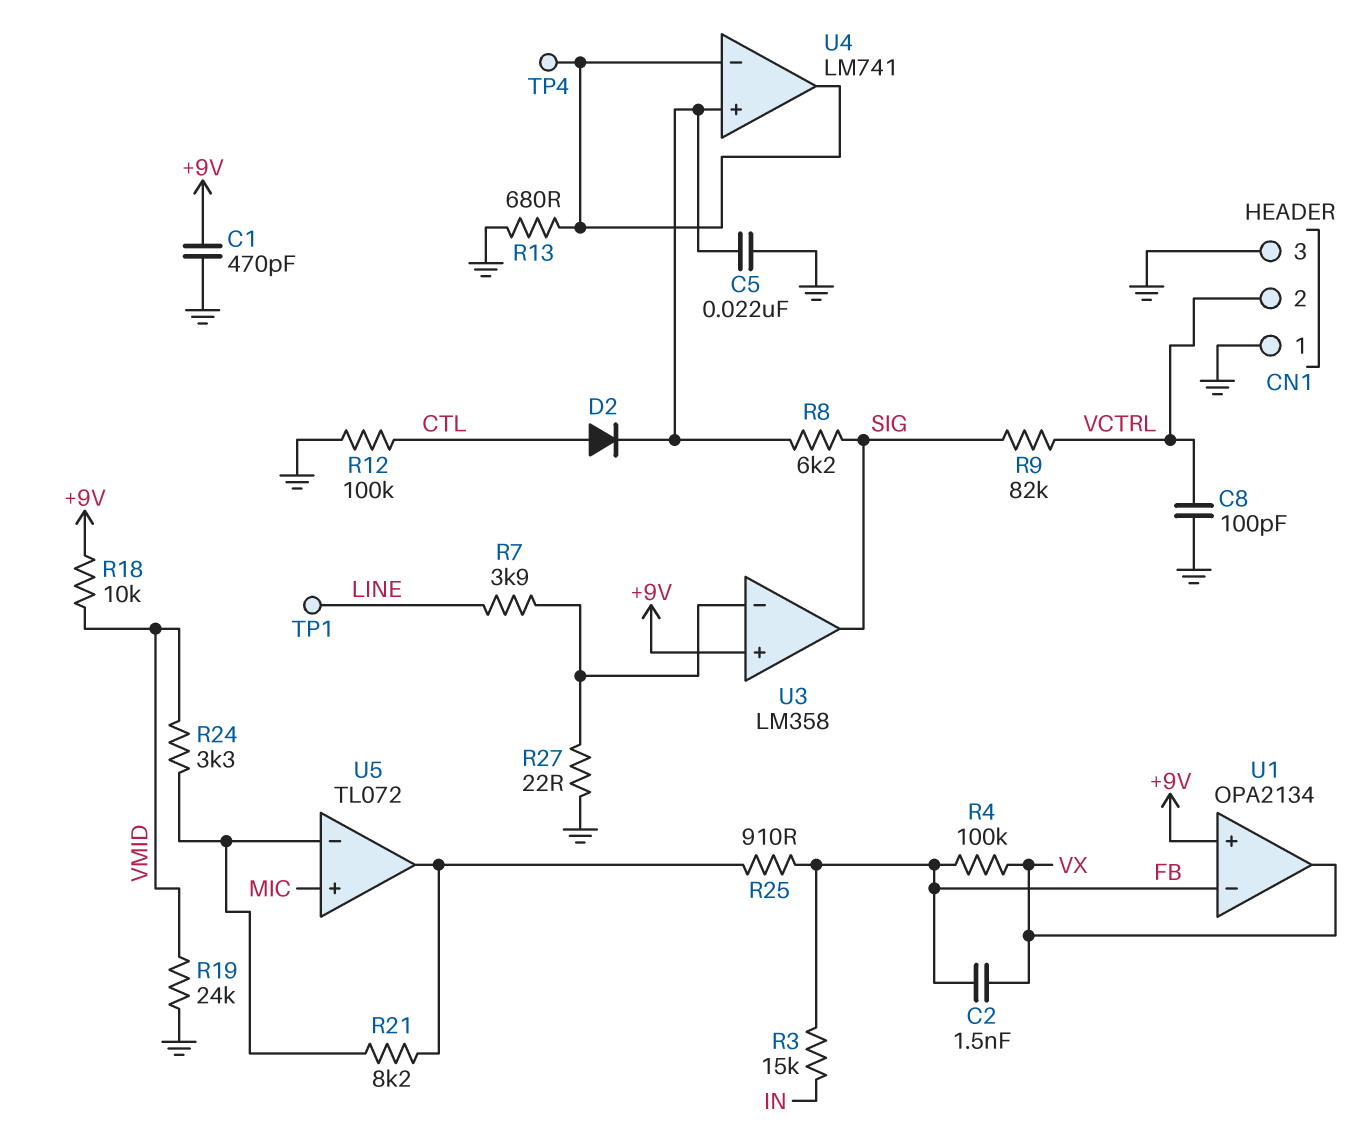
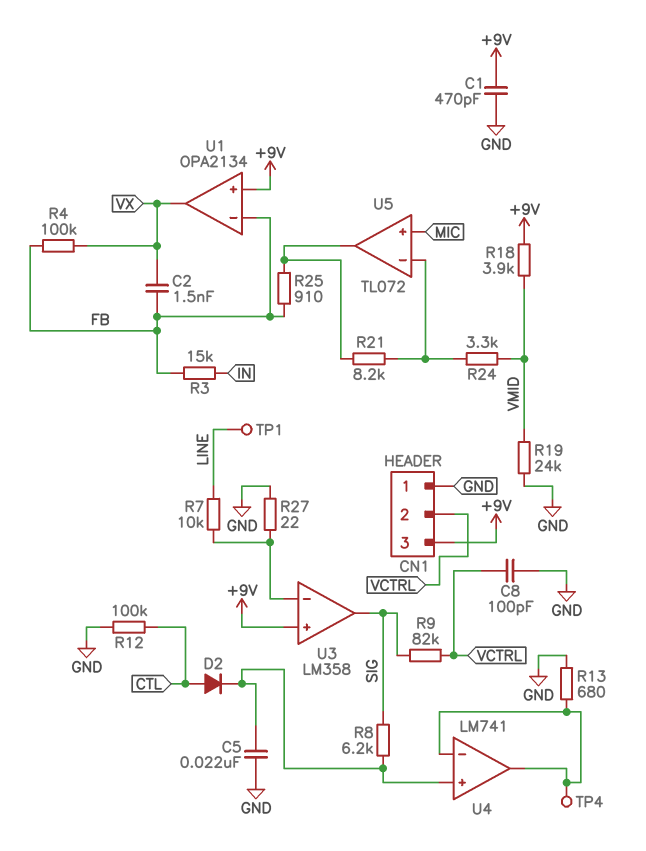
CN1 pin 3: GND -> +9V
R7: 3.9k (LINE, U3/in-) -> 10k (LINE, U3/in-)
R18: 10k (+9V, VMID) -> 3.9k (+9V, VMID)

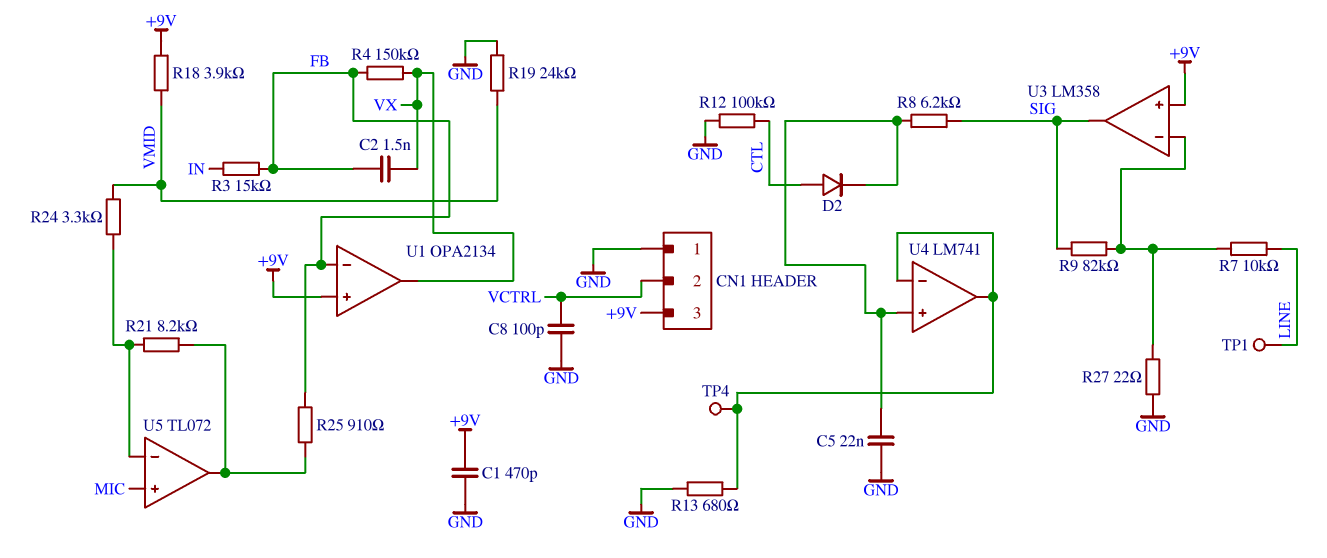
R4: 100k (FB, VX) -> 150k (FB, VX)
R9: 82k (SIG, VCTRL) -> 82k (SIG, U3/in-)

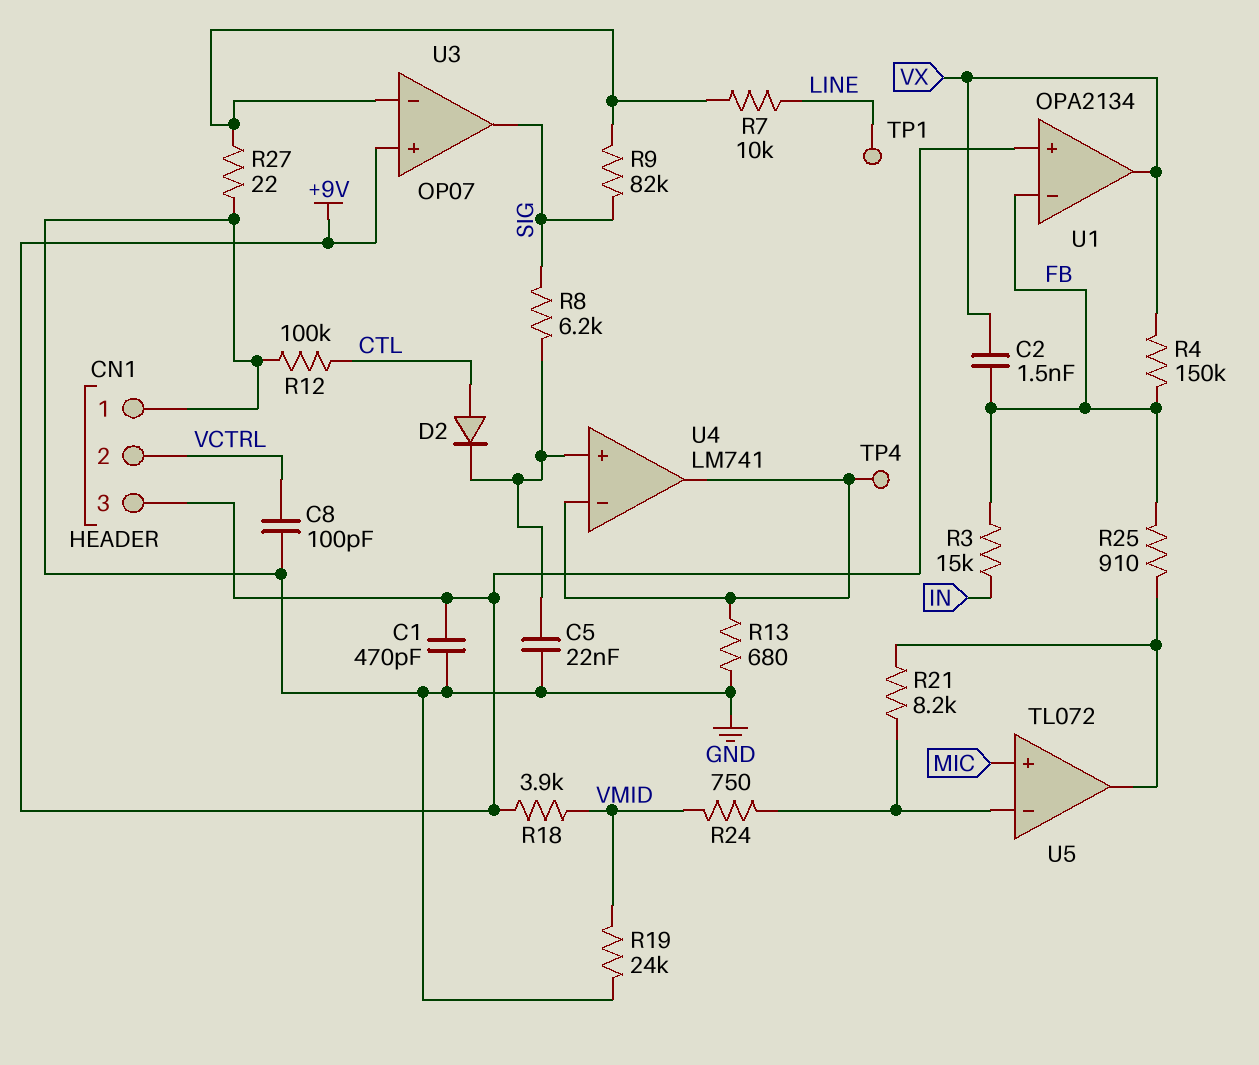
R24: 3.3k (U5/in-, VMID) -> 750 (U5/in-, VMID)
U3: LM358 -> OP07

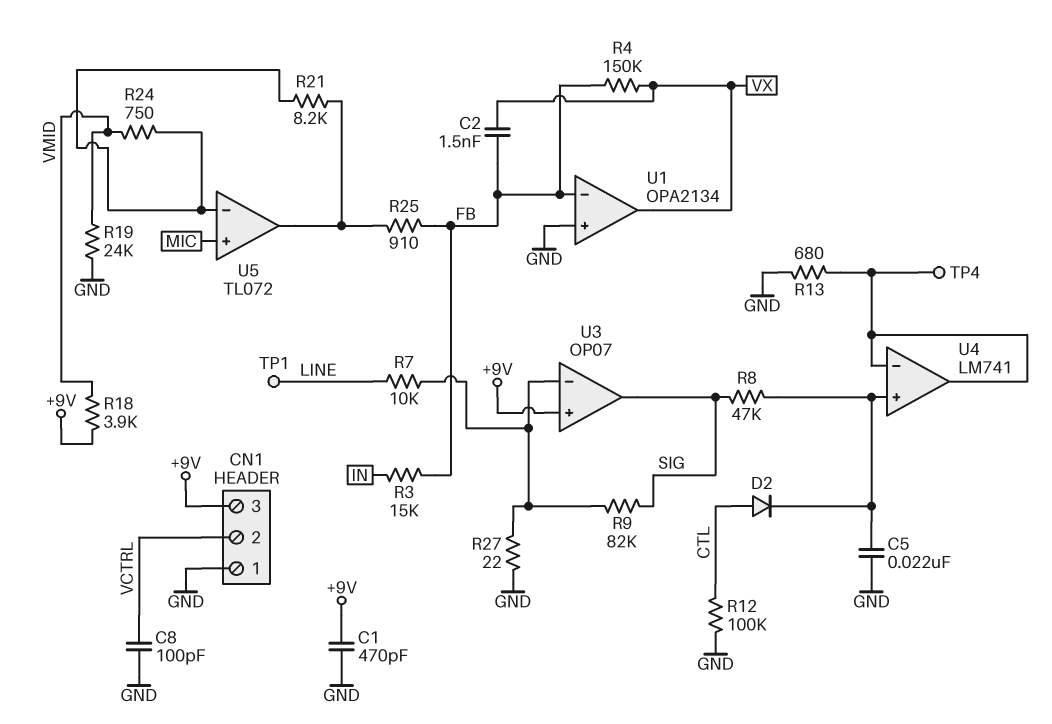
R8: 6.2k (SIG, U4/in+) -> 47k (SIG, U4/in+)
U1 pin in+: +9V -> GND

